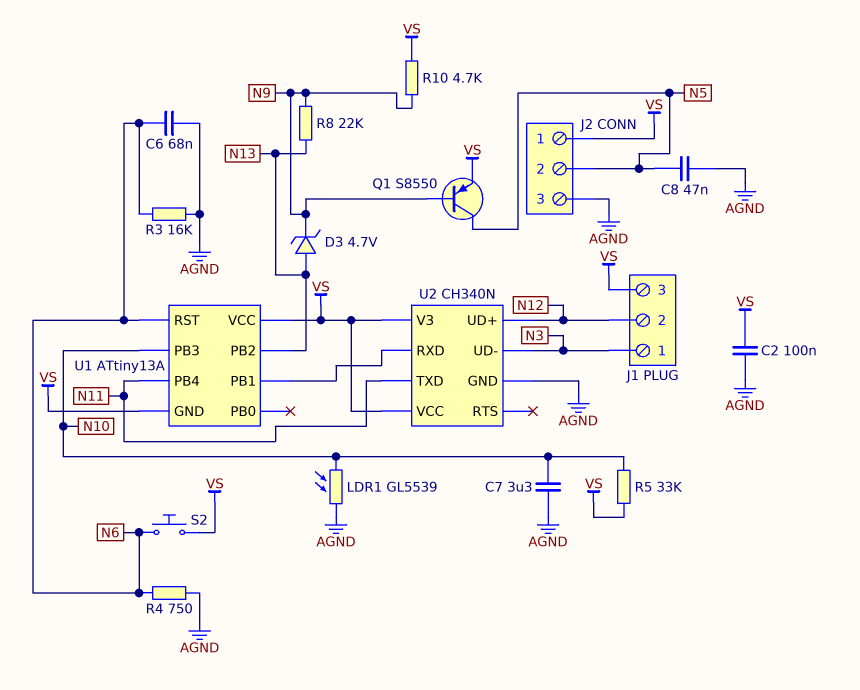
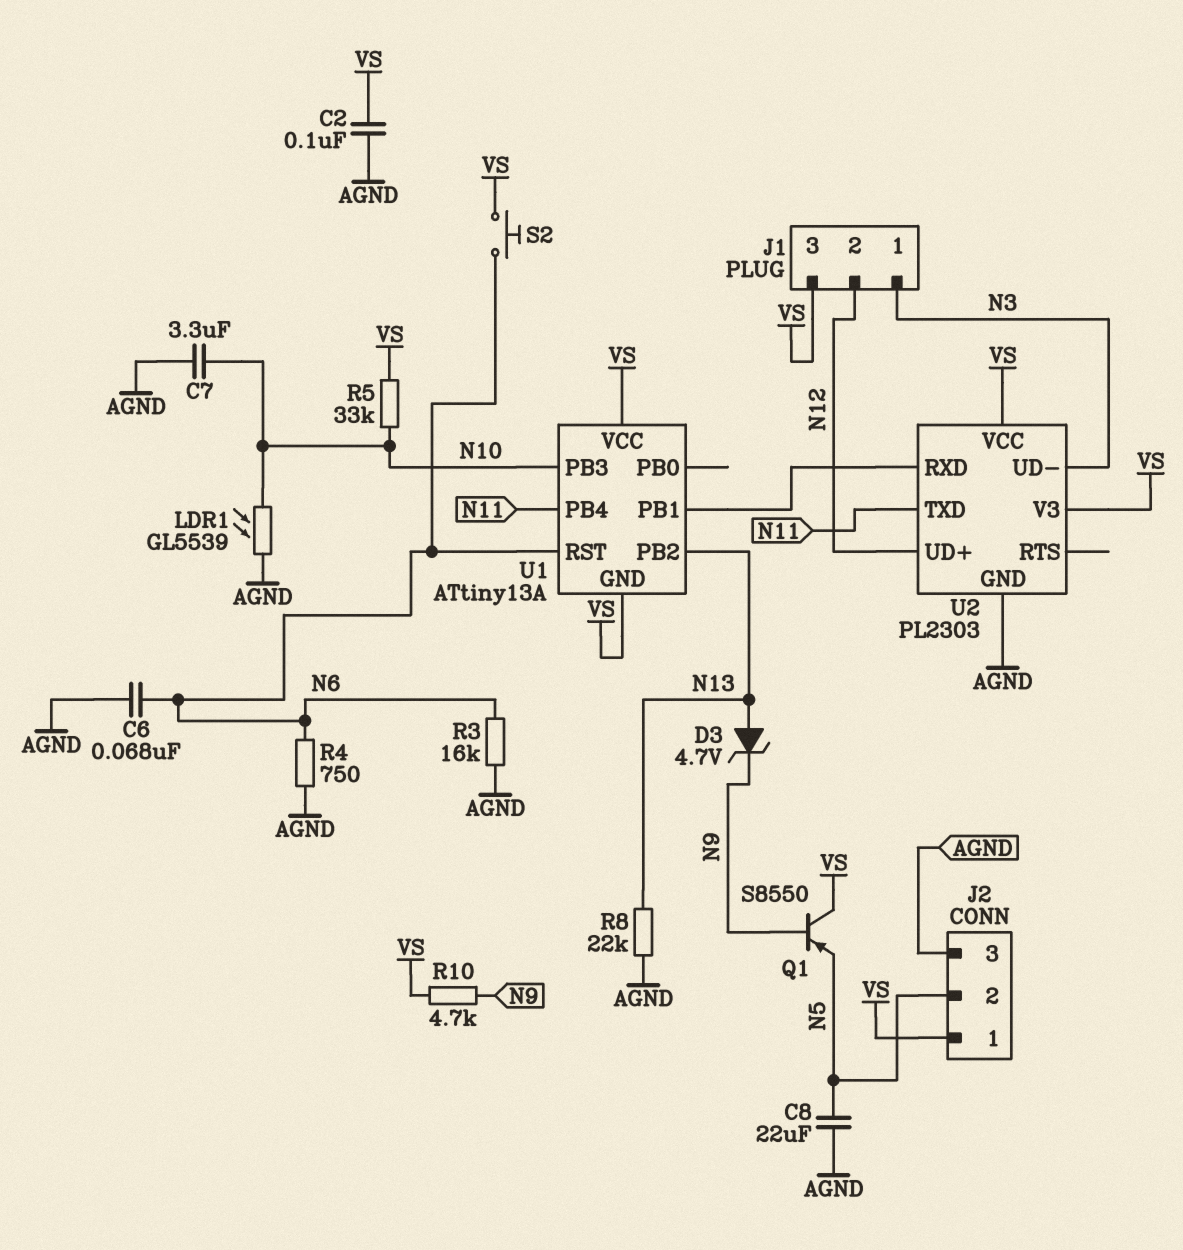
C8: 47nF (AGND, N5) -> 22uF (AGND, N5)
Q1: PNP S8550 (B N9, C N5, E VS) -> PNP S8550 (B N9, C VS, E N5)
R8: 22k (N9, N13) -> 22k (AGND, N13)
U2: CH340N -> PL2303

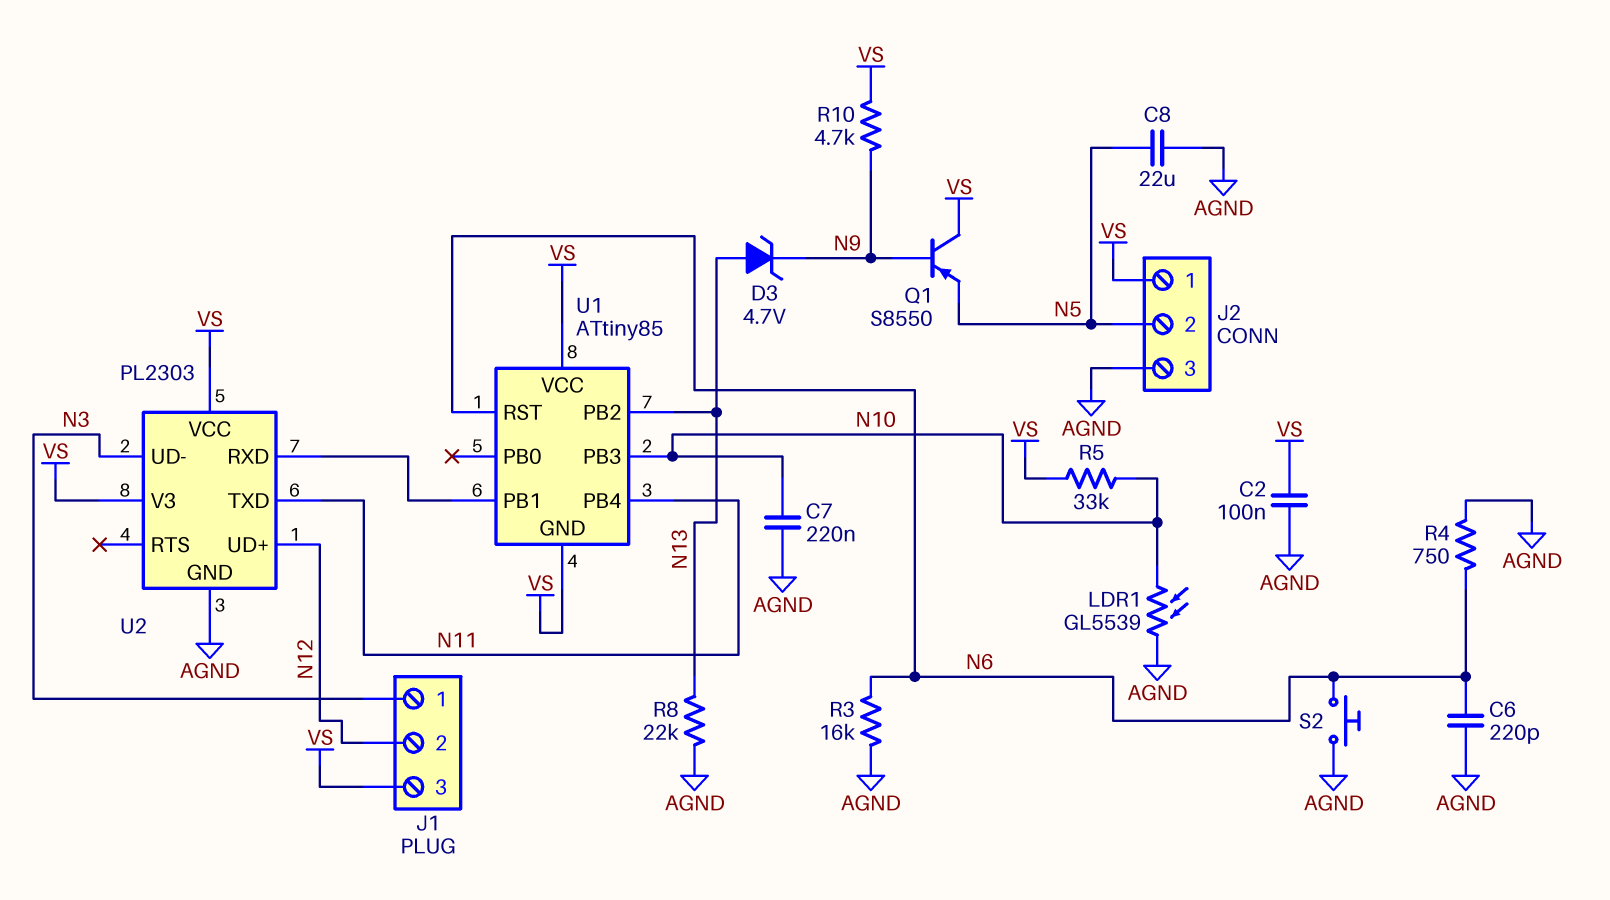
C6: 68nF (AGND, N6) -> 220pF (AGND, N6)
C7: 3.3uF (AGND, N10) -> 220nF (AGND, N10)
S2: button (N6, VS) -> button (AGND, N6)
U1: ATtiny13A -> ATtiny85

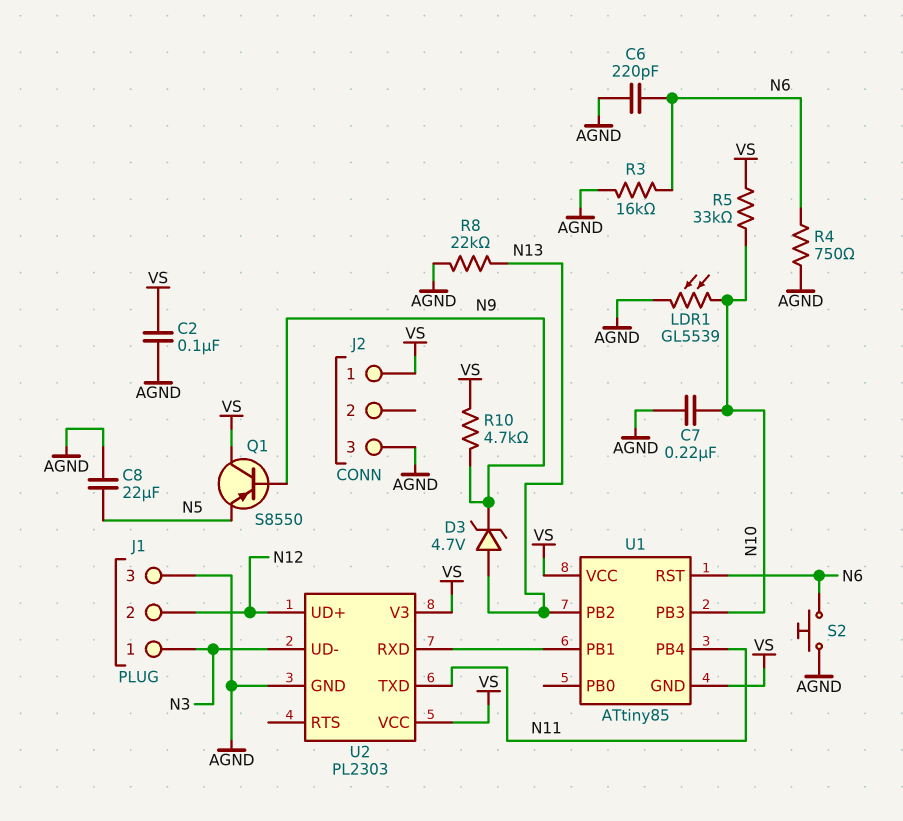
J1 pin 3: VS -> AGND
J2 pin 2: N5 -> none

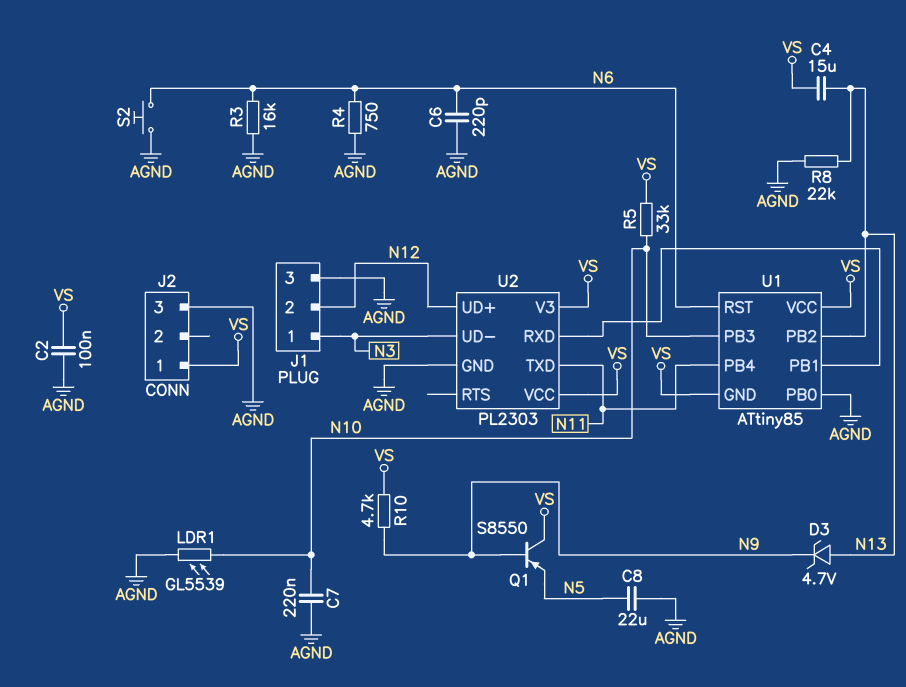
C4: none -> 15uF (N13, VS)
U1 pin PB0: none -> AGND

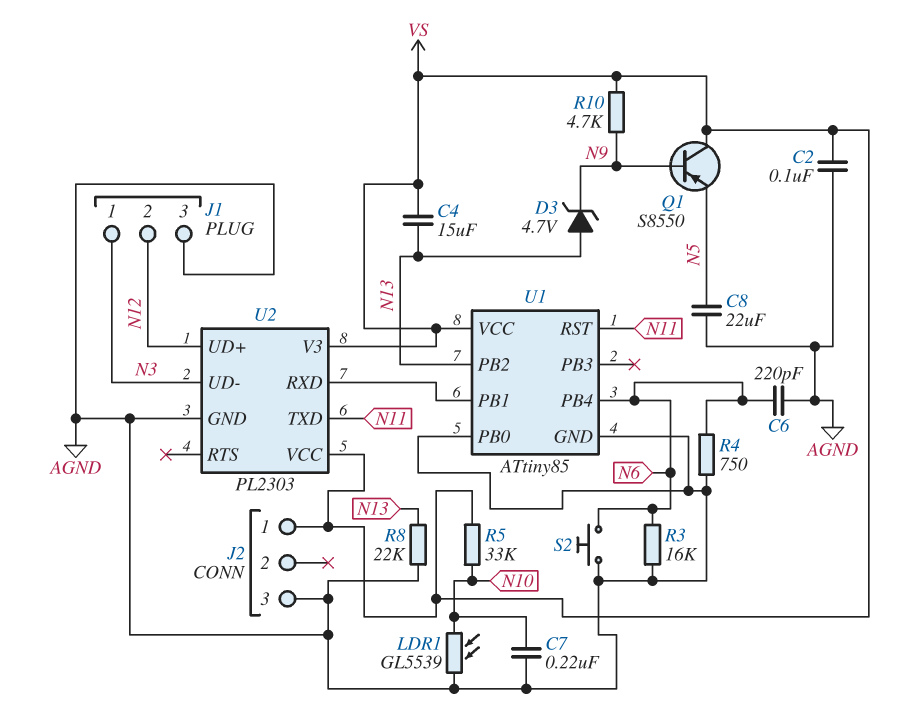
U1 pin GND: VS -> AGND
U1 pin PB3: N10 -> none
U1 pin PB4: N11 -> N6
U1 pin RST: N6 -> N11

